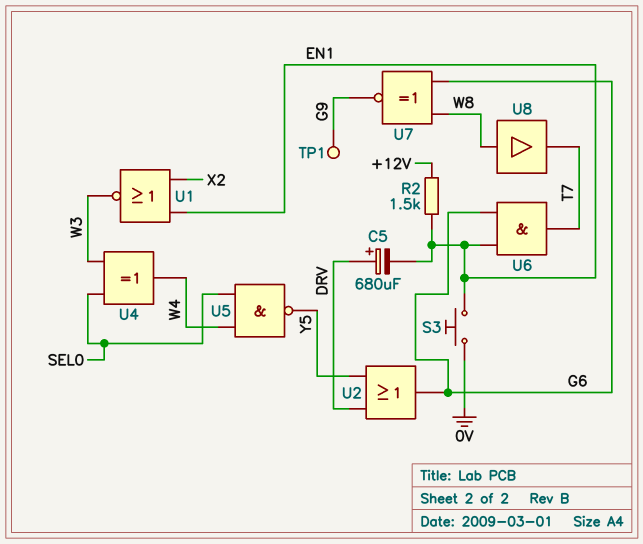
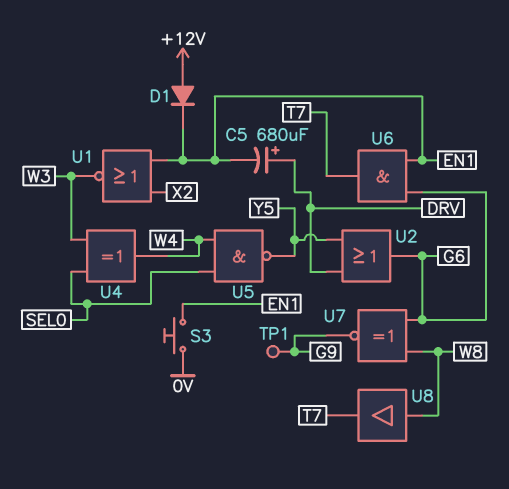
D1: none -> diode (A +12V, K EN1)
R2: 1.5k (+12V, EN1) -> none

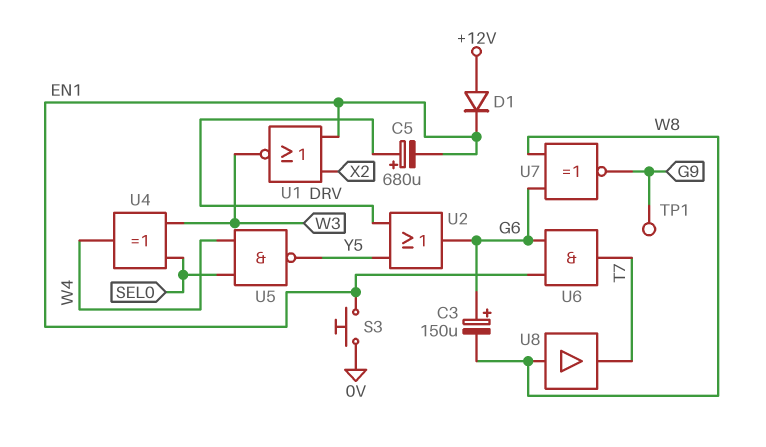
C3: none -> 150uF (plus G6, minus W8)

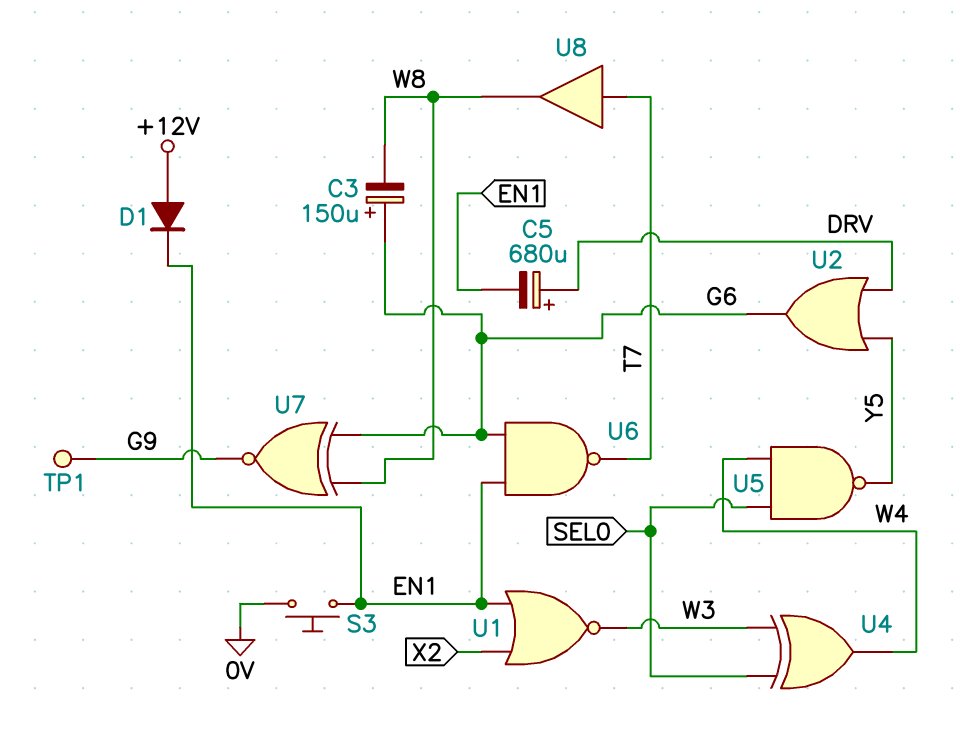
U6: AND (in EN1, in G6, out T7) -> NAND (in EN1, in G6, out T7)
U8: buffer (in W8, out T7) -> buffer (in T7, out W8)

